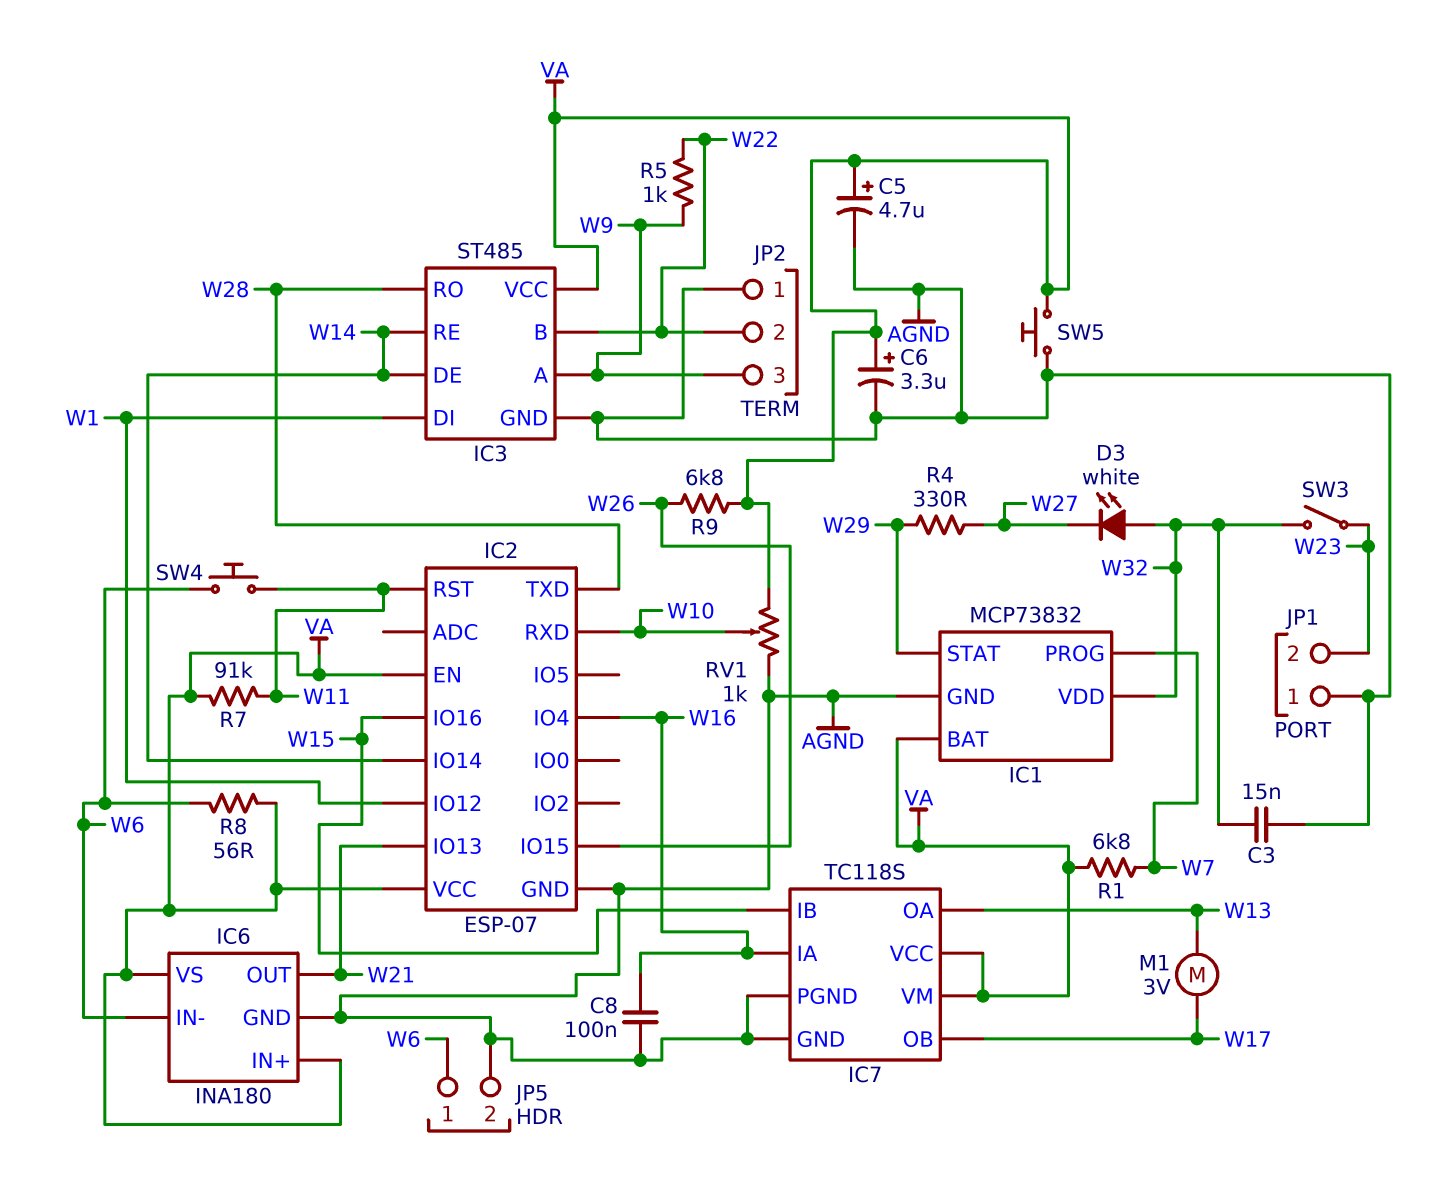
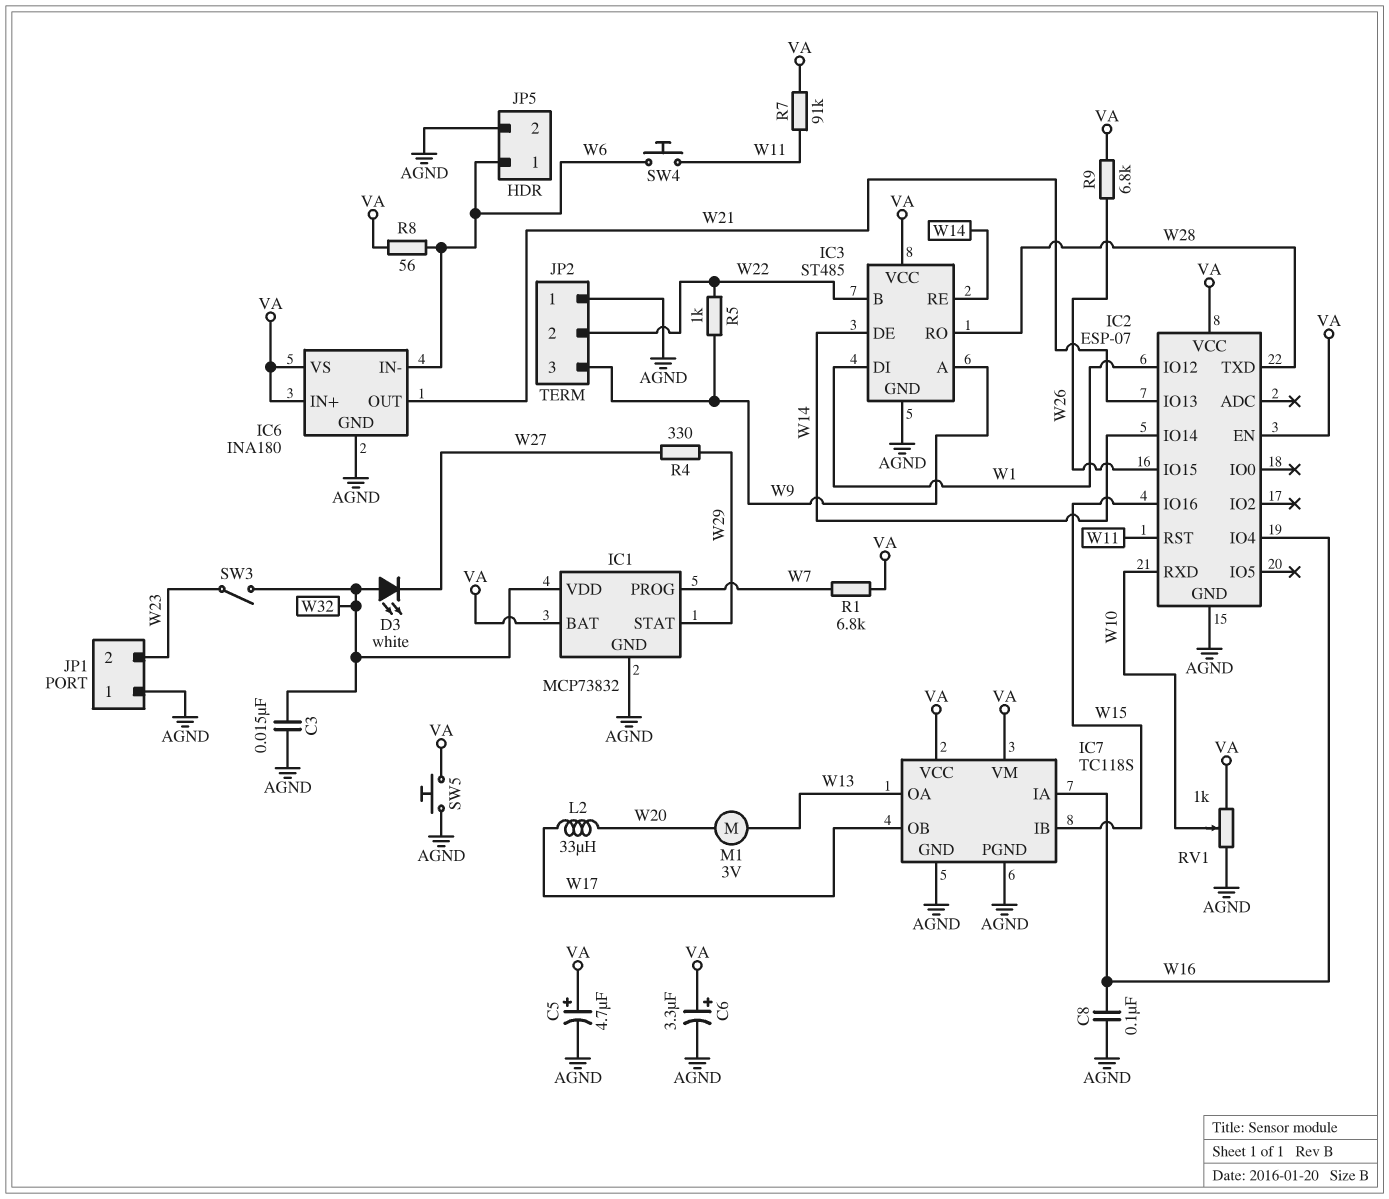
L2: none -> 33uH (W17, W20)
M1: motor 3V (W13, W17) -> motor 3V (W13, W20)

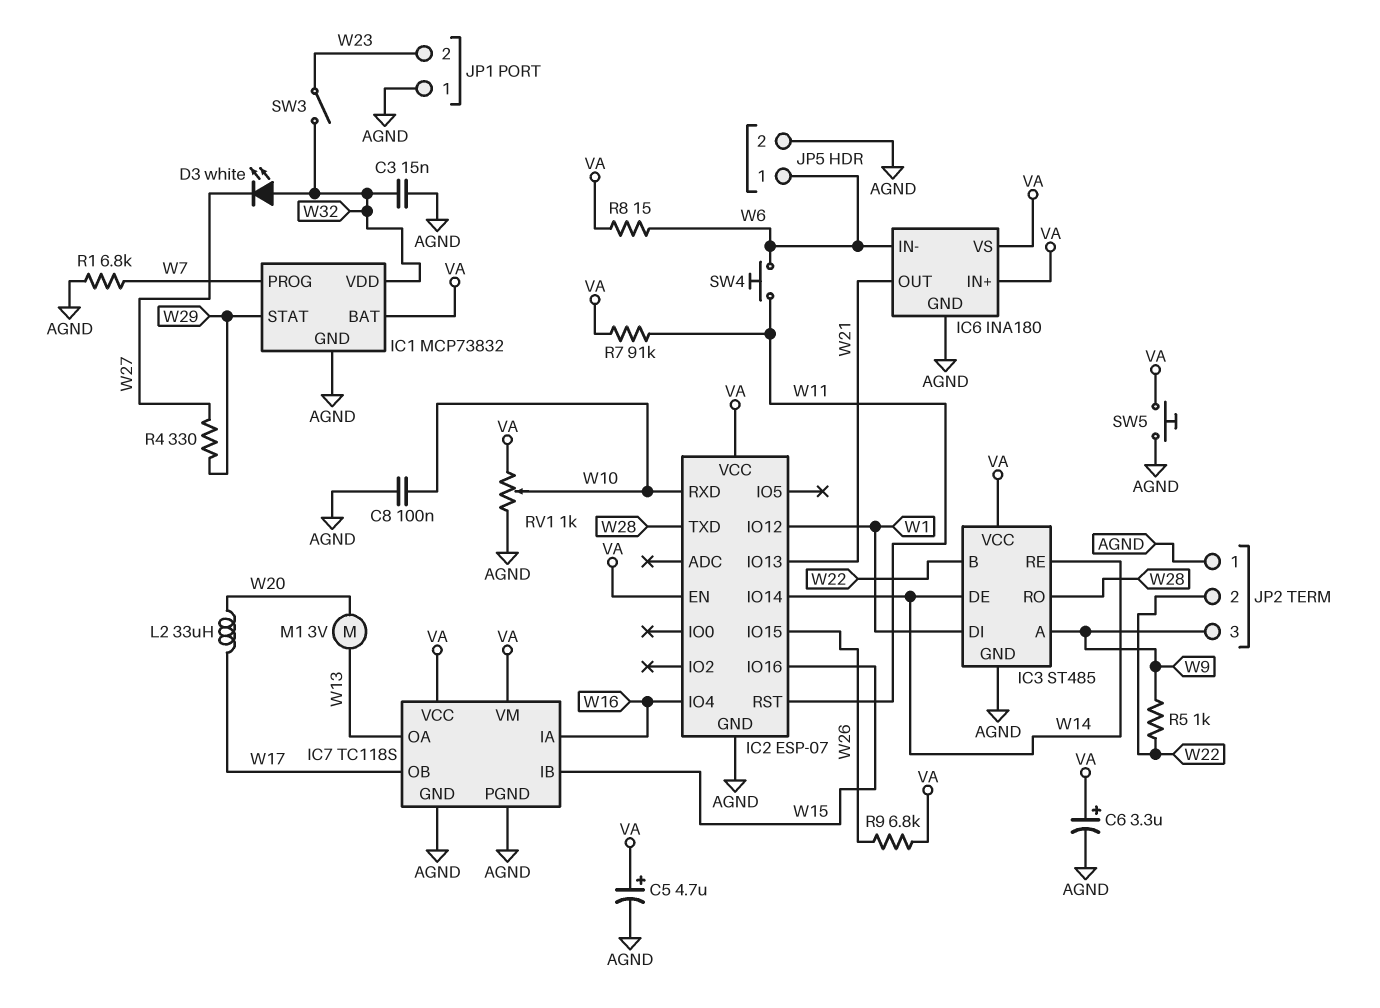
C8: 100nF (AGND, W16) -> 100nF (AGND, W10)
R1: 6.8k (VA, W7) -> 6.8k (AGND, W7)
R8: 56 (VA, W6) -> 15 (VA, W6)

